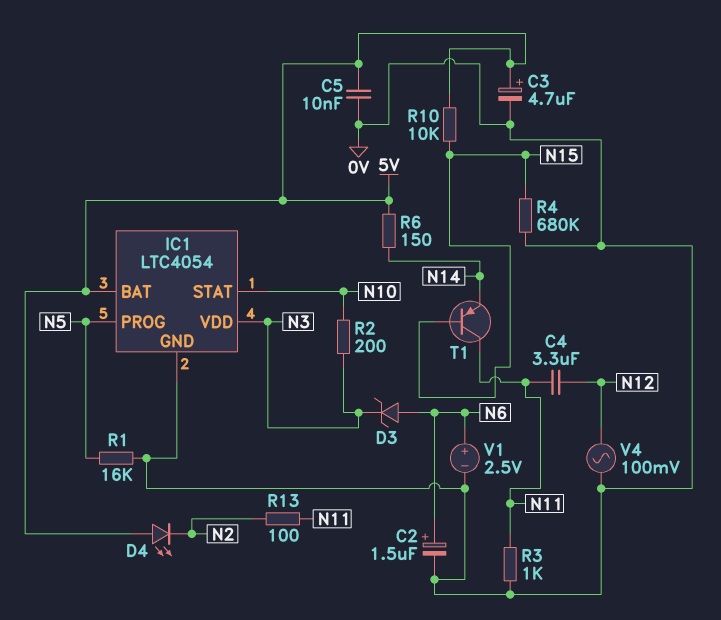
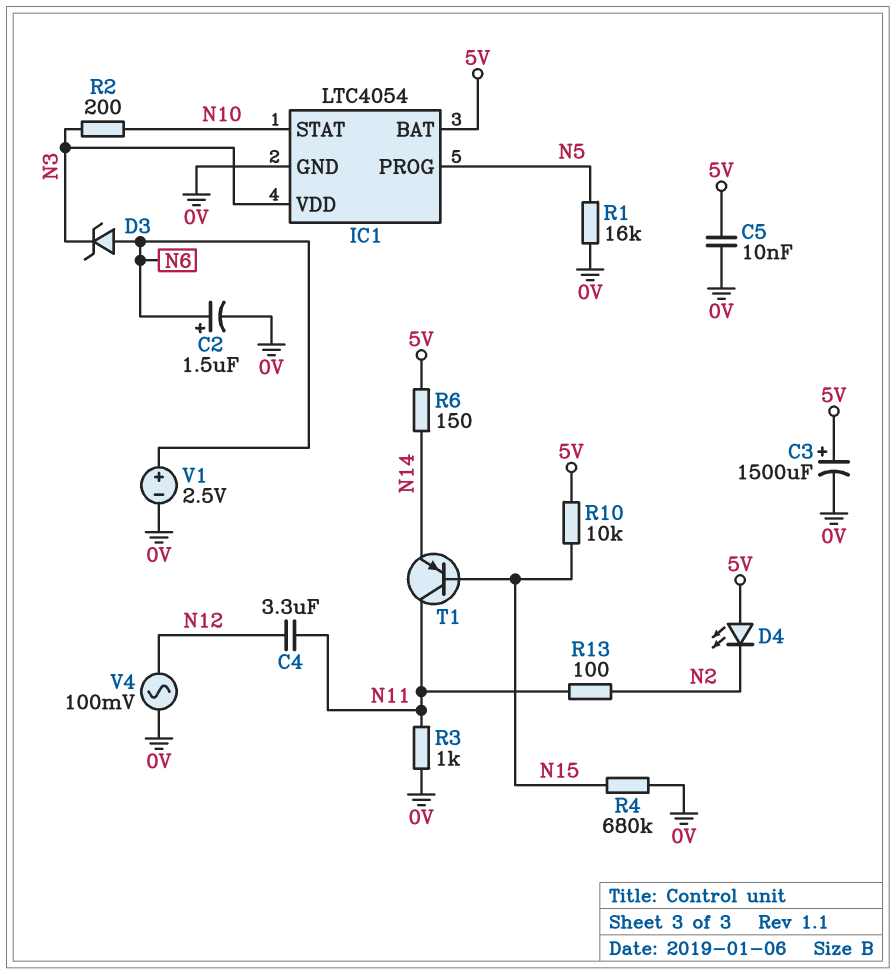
C3: 4.7uF (plus 5V, minus 0V) -> 1500uF (plus 5V, minus 0V)

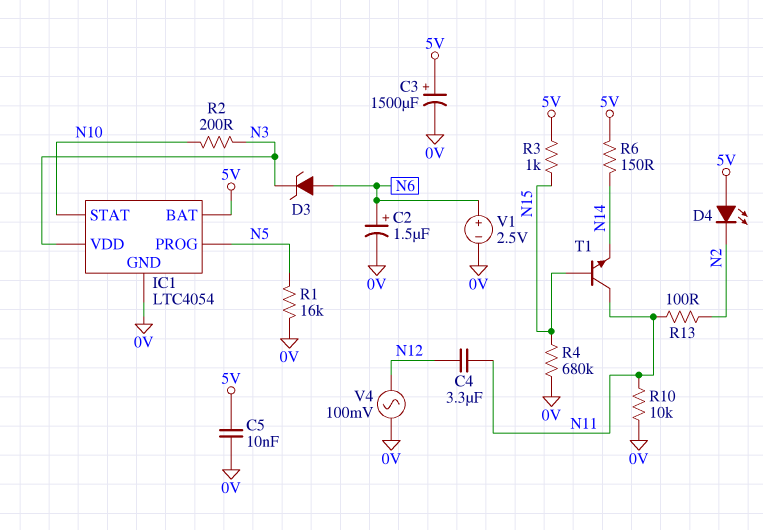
R3: 1k (0V, N11) -> 1k (5V, N15)
R10: 10k (5V, N15) -> 10k (0V, N11)
T1: PNP (B N15, C N11, E N14) -> NPN (B N15, C N11, E N14)

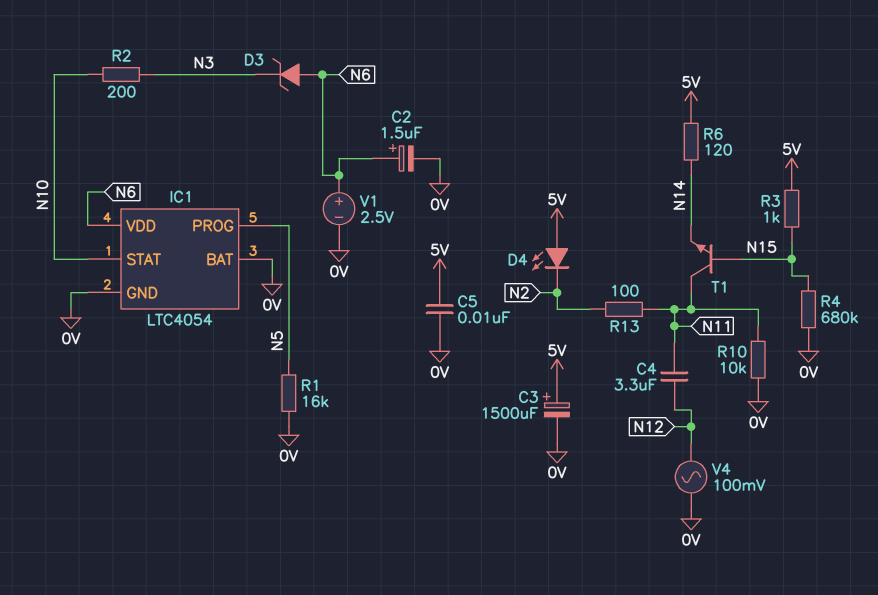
IC1 pin BAT: 5V -> 0V
IC1 pin VDD: N3 -> N6
R6: 150 (5V, N14) -> 120 (5V, N14)

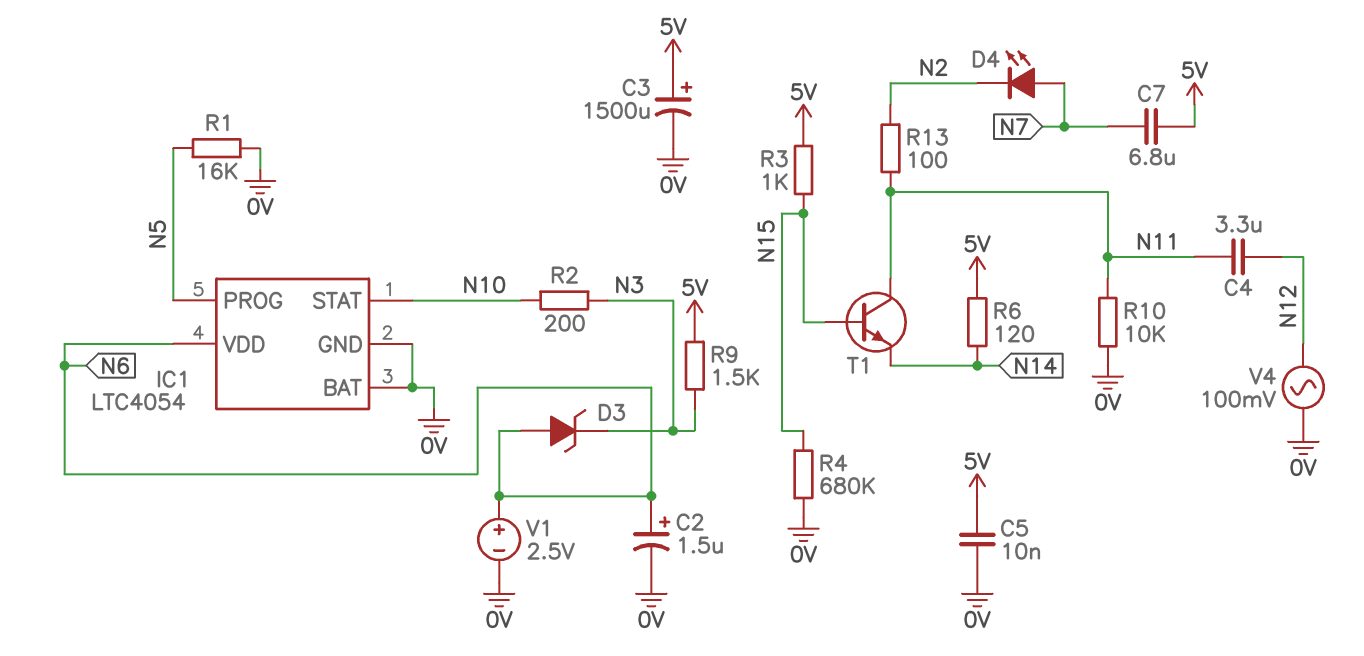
C7: none -> 6.8uF (5V, N7)
D4: LED (A 5V, K N2) -> LED (A N7, K N2)
R9: none -> 1.5k (5V, N3)

